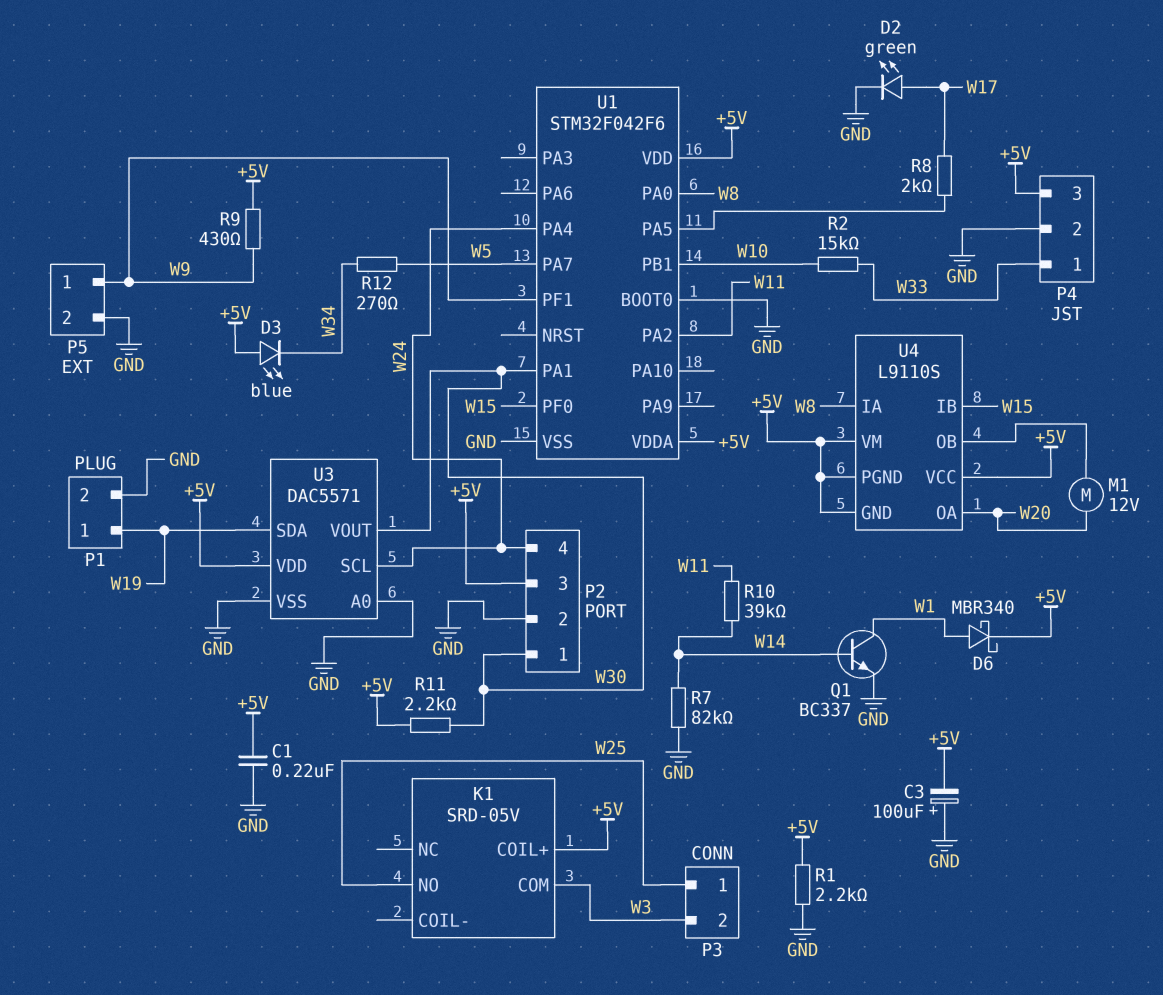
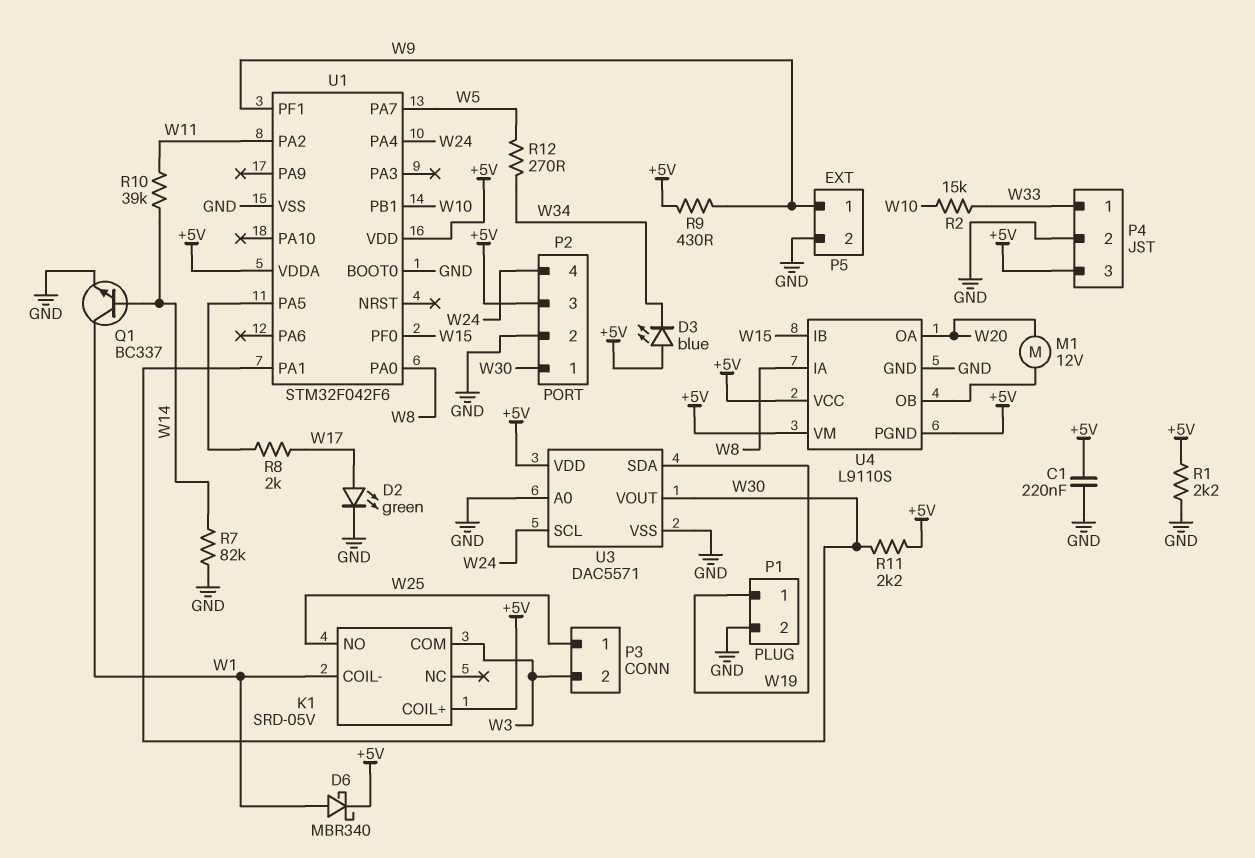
C3: 100uF (plus GND, minus +5V) -> none
K1 pin COIL-: none -> W1
U4 pin GND: +5V -> GND

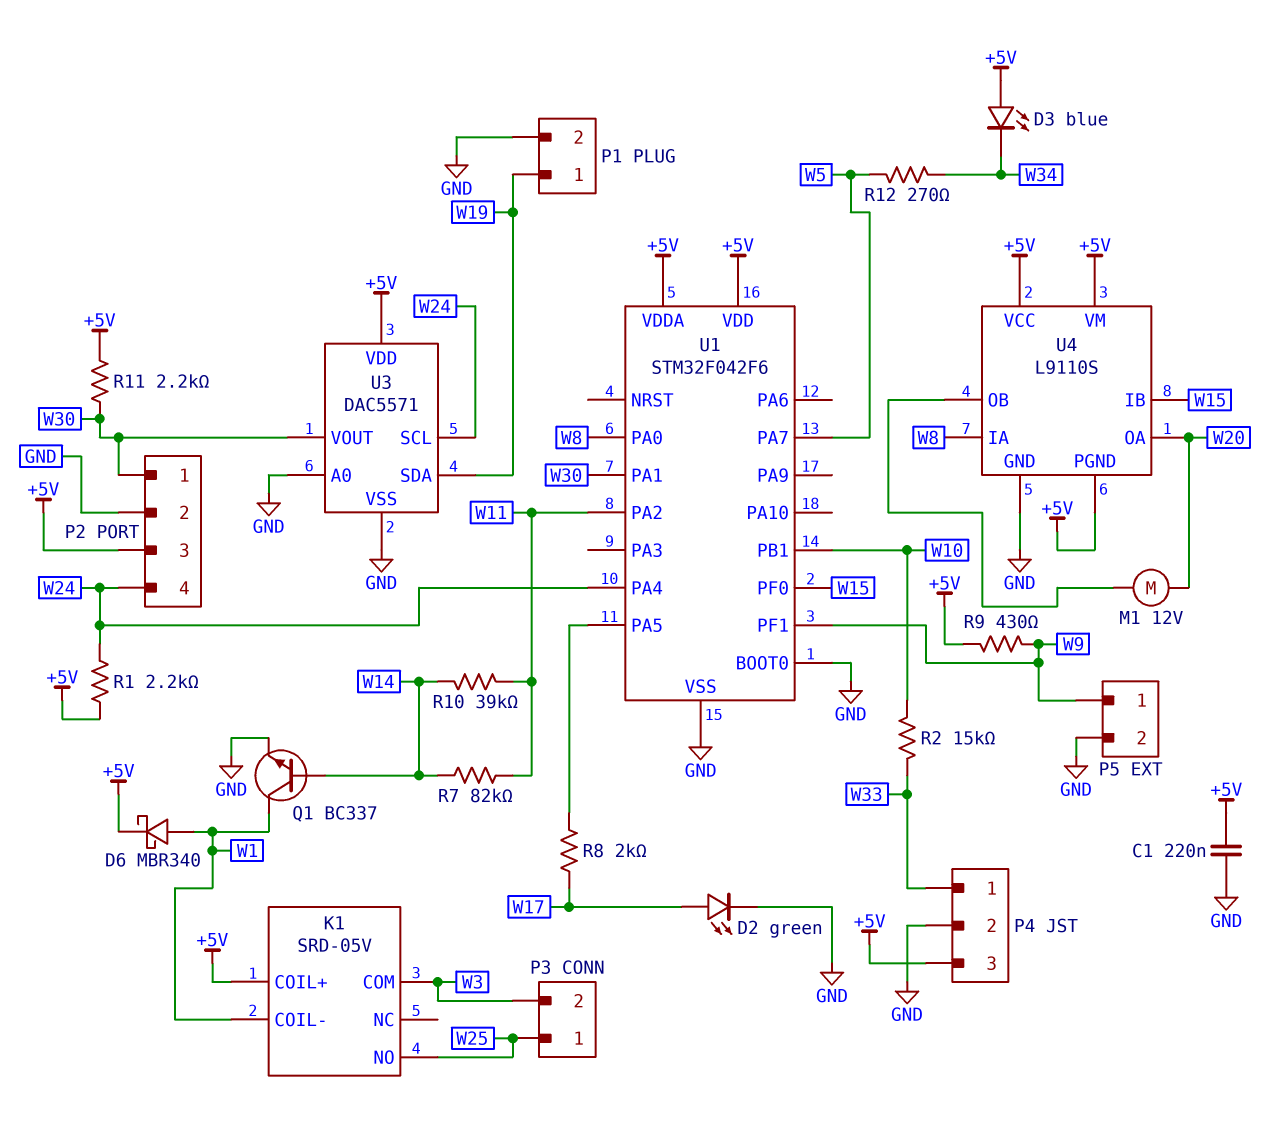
R1: 2.2k (+5V, GND) -> 2.2k (+5V, W24)
R7: 82k (GND, W14) -> 82k (W11, W14)

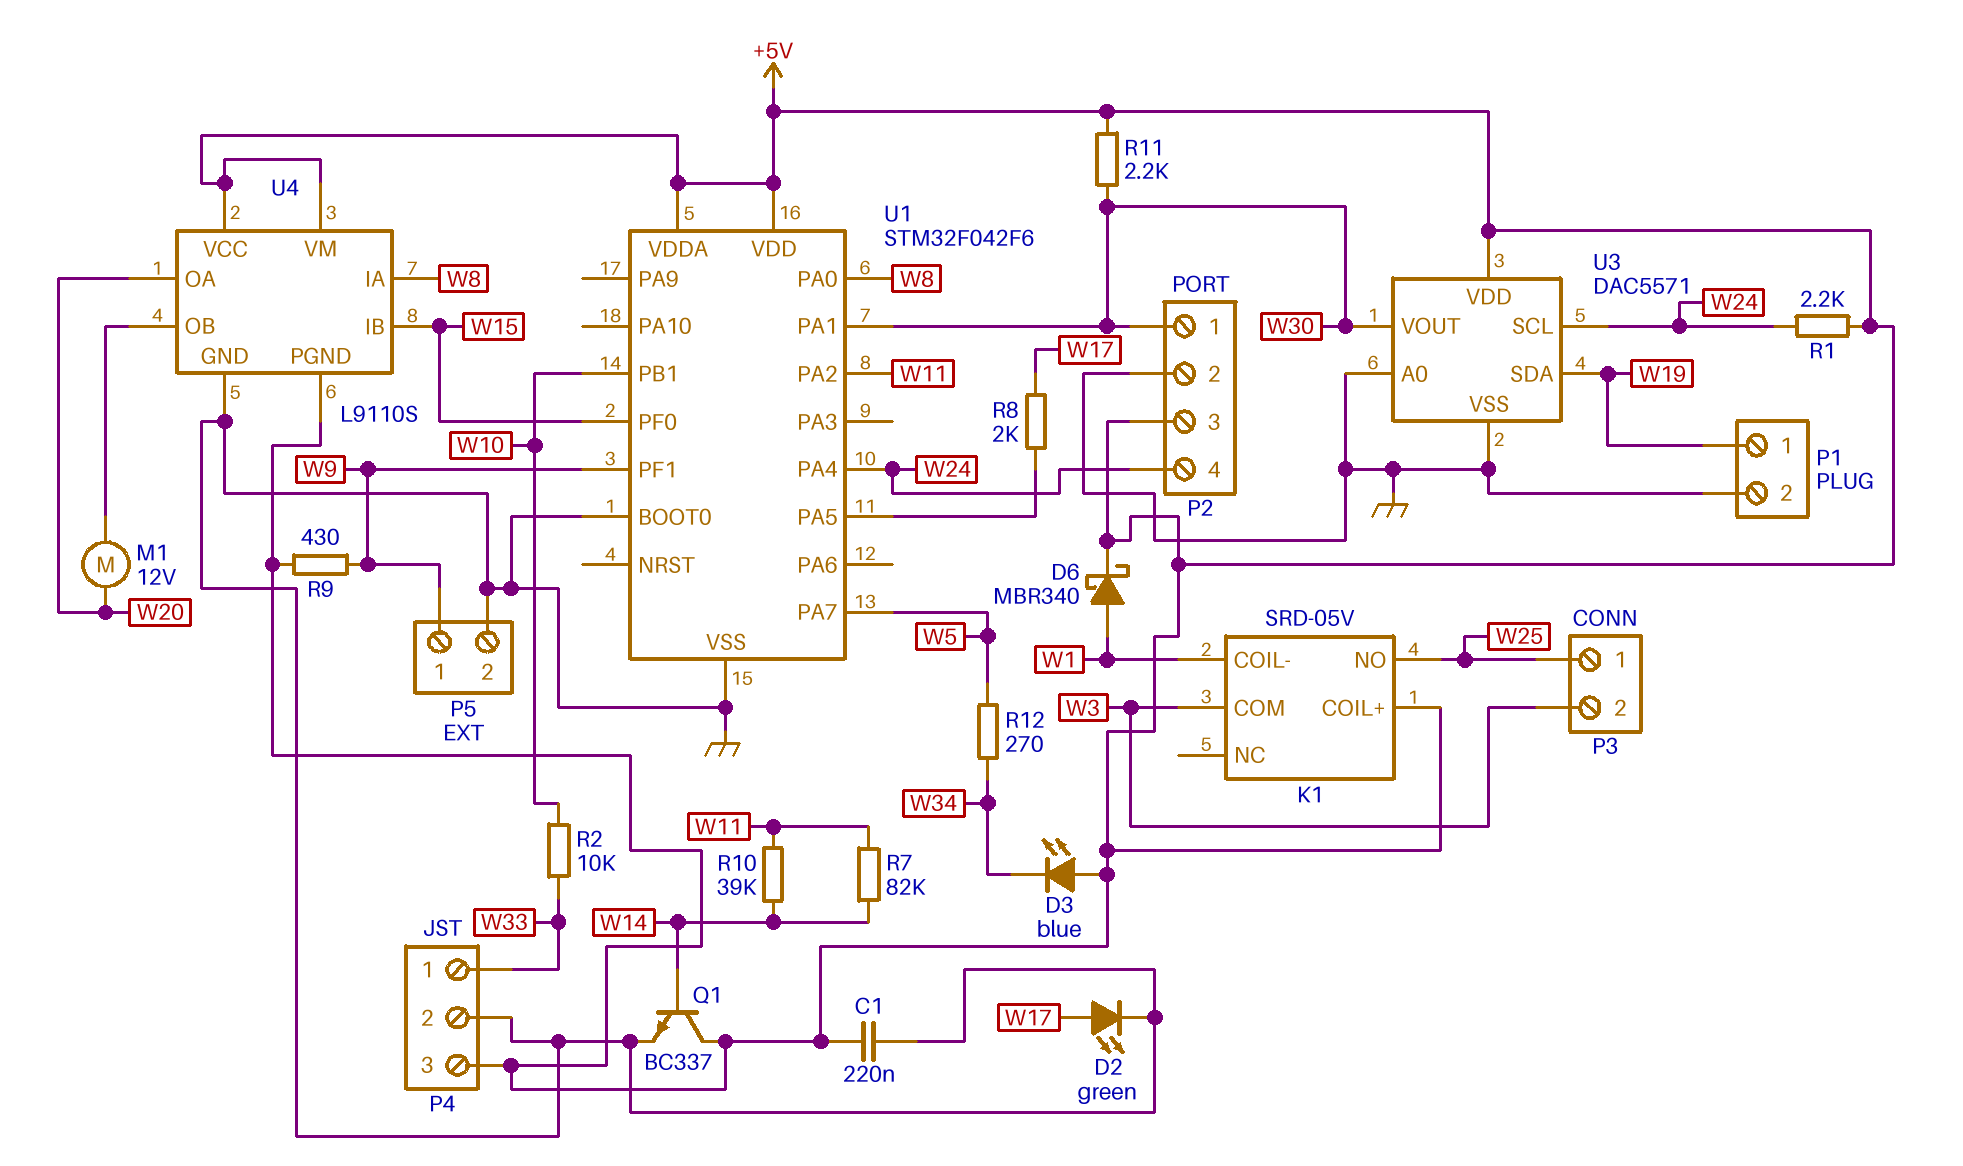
Q1: NPN BC337 (B W14, C W1, E GND) -> NPN BC337 (B W14, C +5V, E GND)
R2: 15k (W10, W33) -> 10k (W10, W33)

